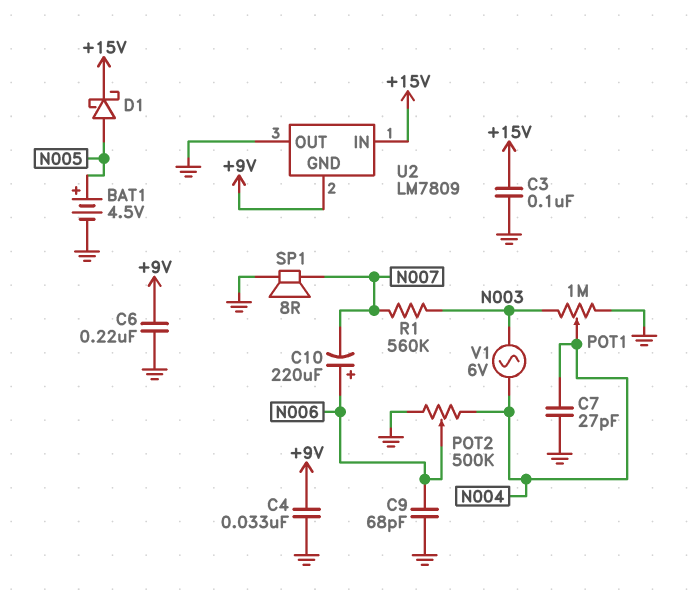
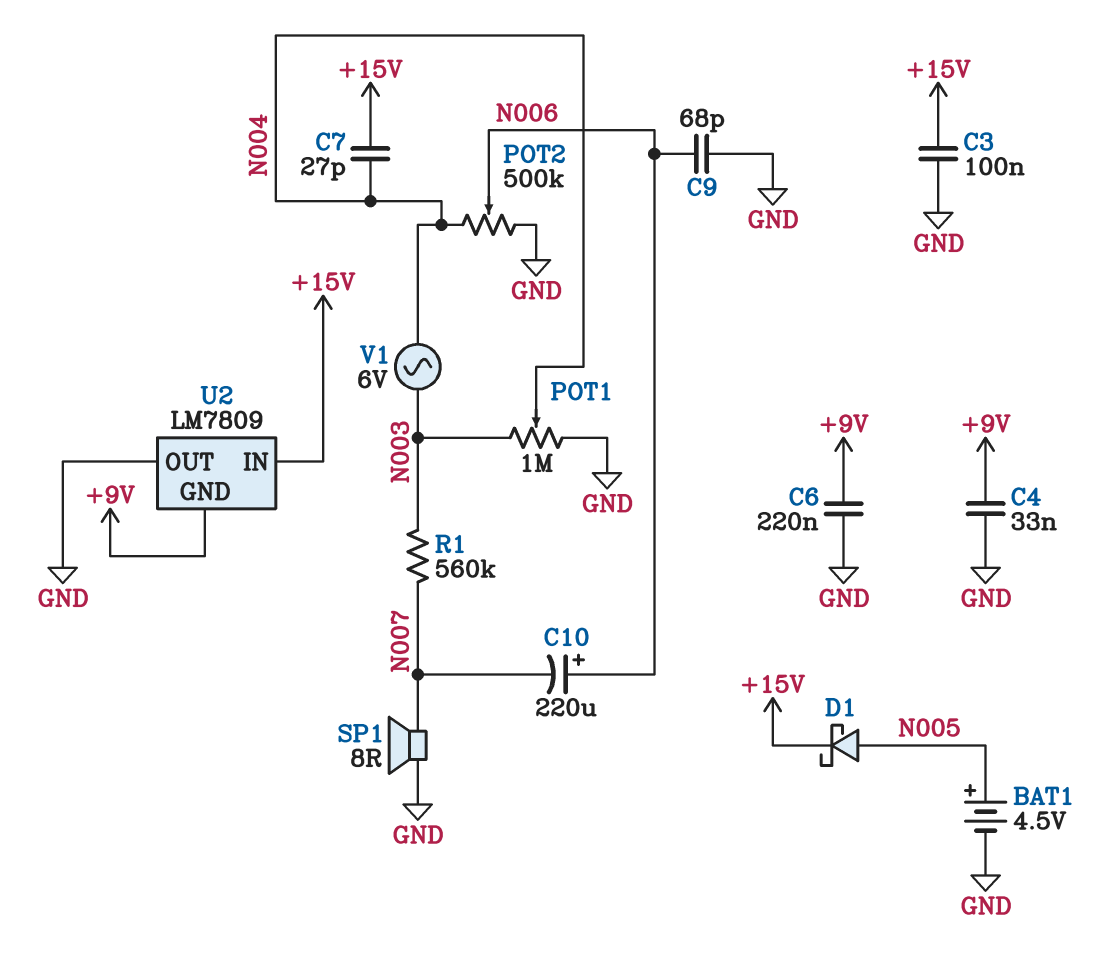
C7: 27pF (GND, N004) -> 27pF (+15V, N004)

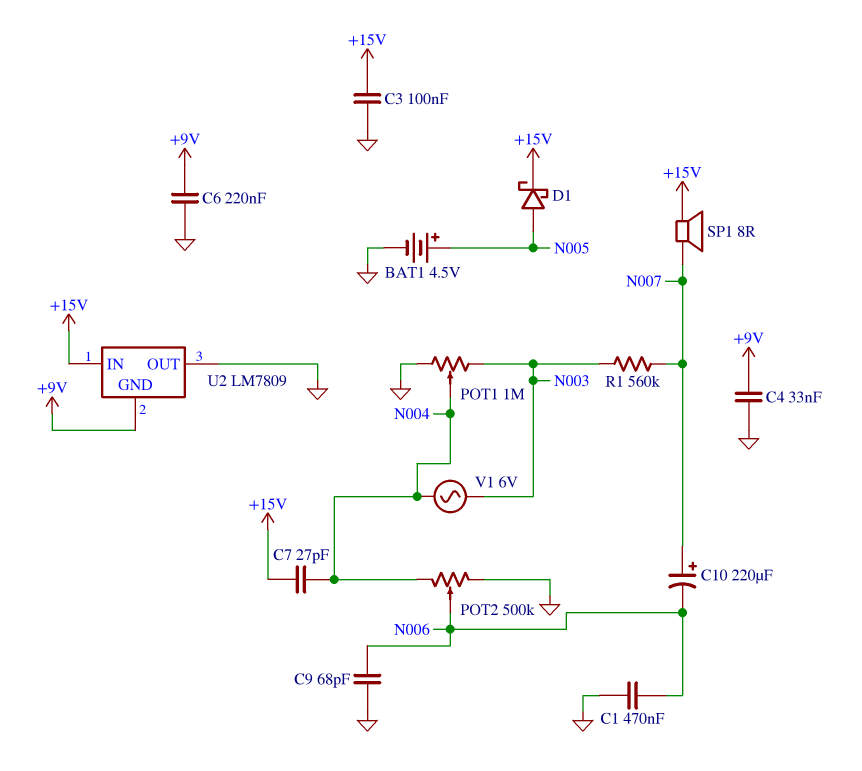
C1: none -> 470nF (GND, N006)
C10: 220uF (plus N006, minus N007) -> 220uF (plus N007, minus N006)
SP1: speaker 8R (GND, N007) -> speaker 8R (+15V, N007)

